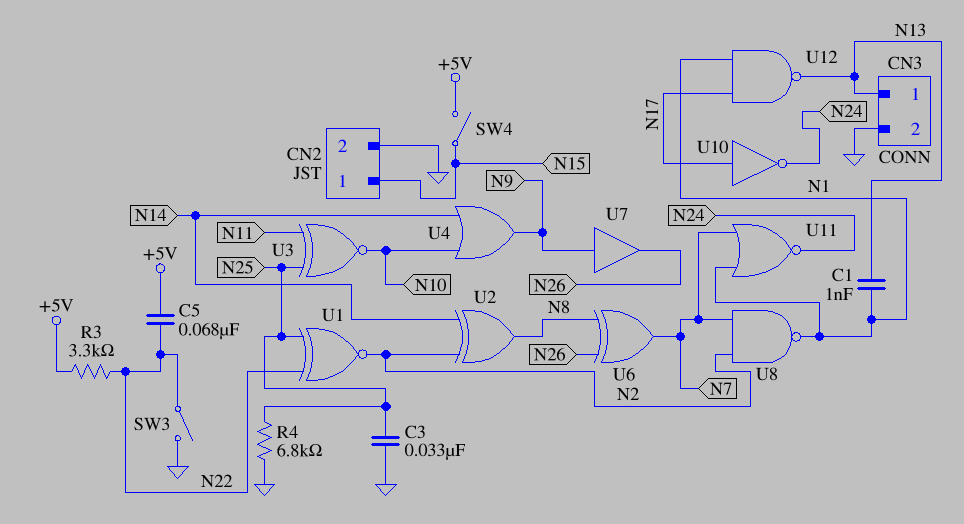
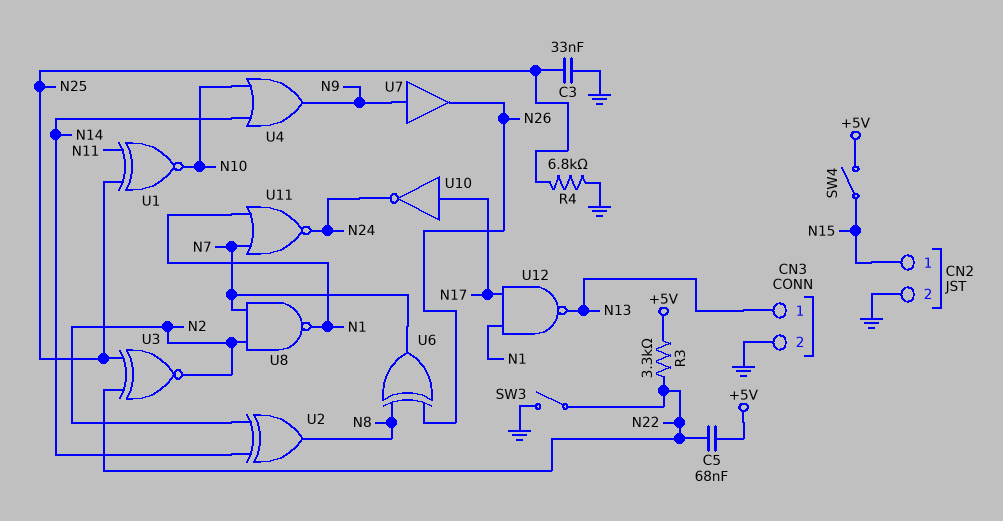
C1: 1nF (N1, N13) -> none
U1: XNOR (in N22, in N25, out N2) -> XNOR (in N11, in N25, out N10)
U3: XNOR (in N11, in N25, out N10) -> XNOR (in N22, in N25, out N2)

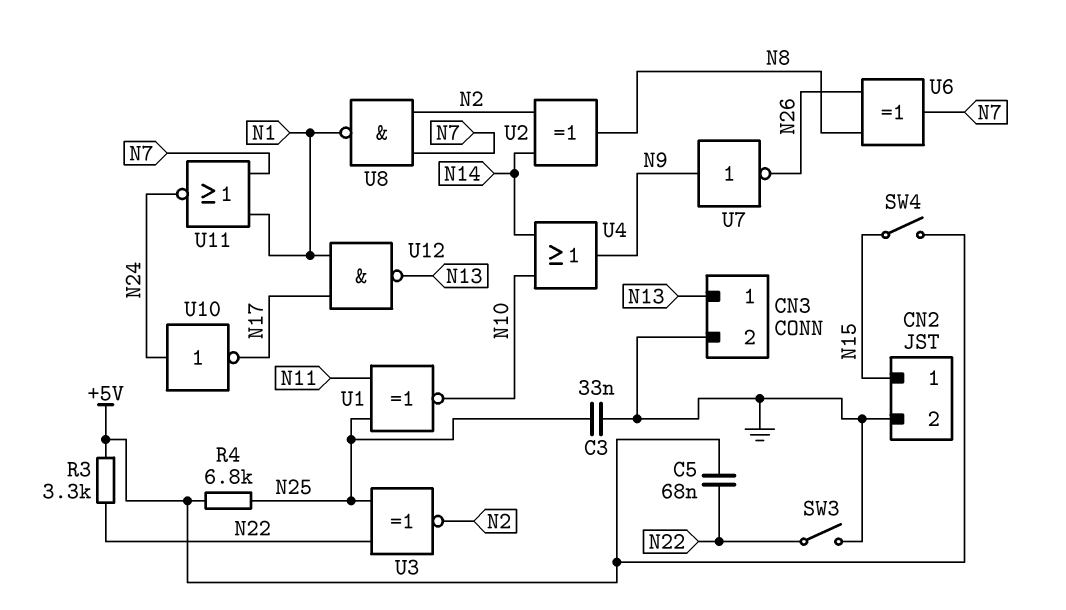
R4: 6.8k (GND, N25) -> 6.8k (+5V, N25)
U7: buffer (in N9, out N26) -> NOT (in N9, out N26)
U10: NOT (in N17, out N24) -> NOT (in N24, out N17)

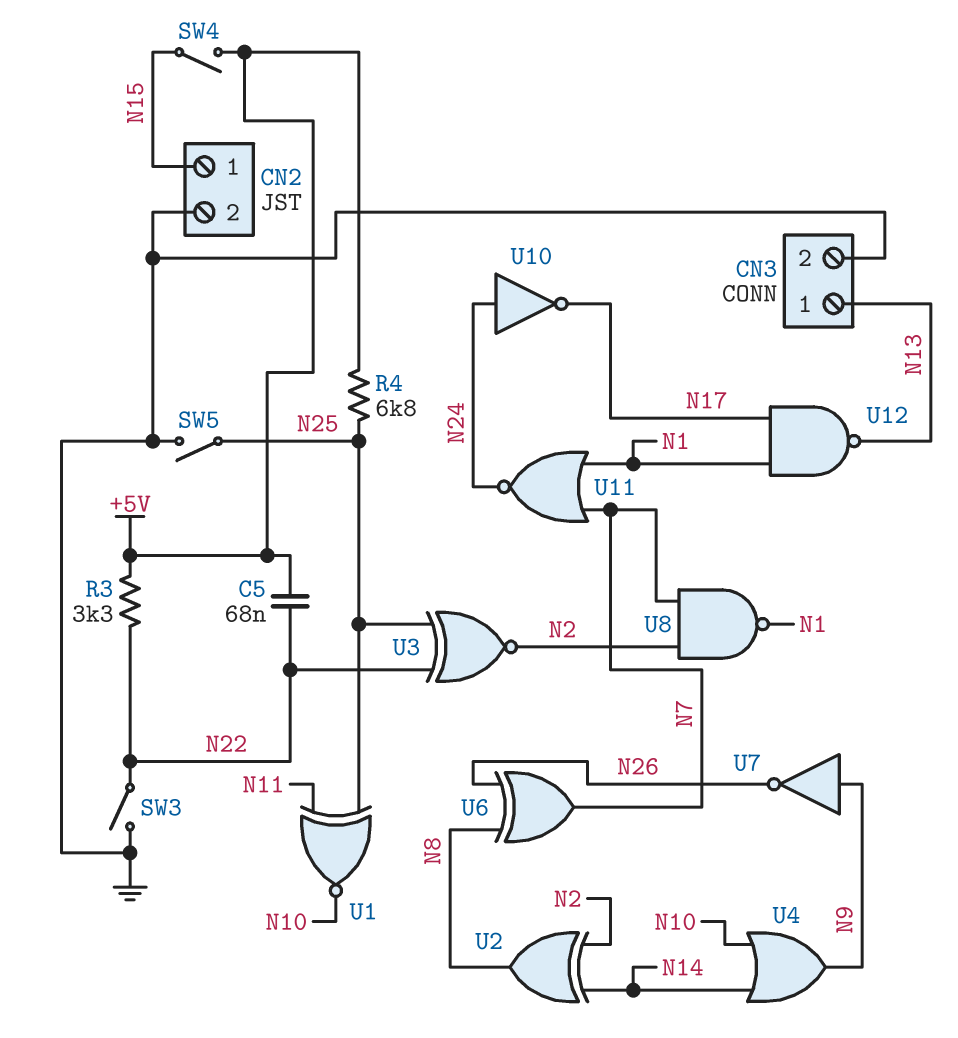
C3: 33nF (GND, N25) -> none
SW5: none -> switch (GND, N25)

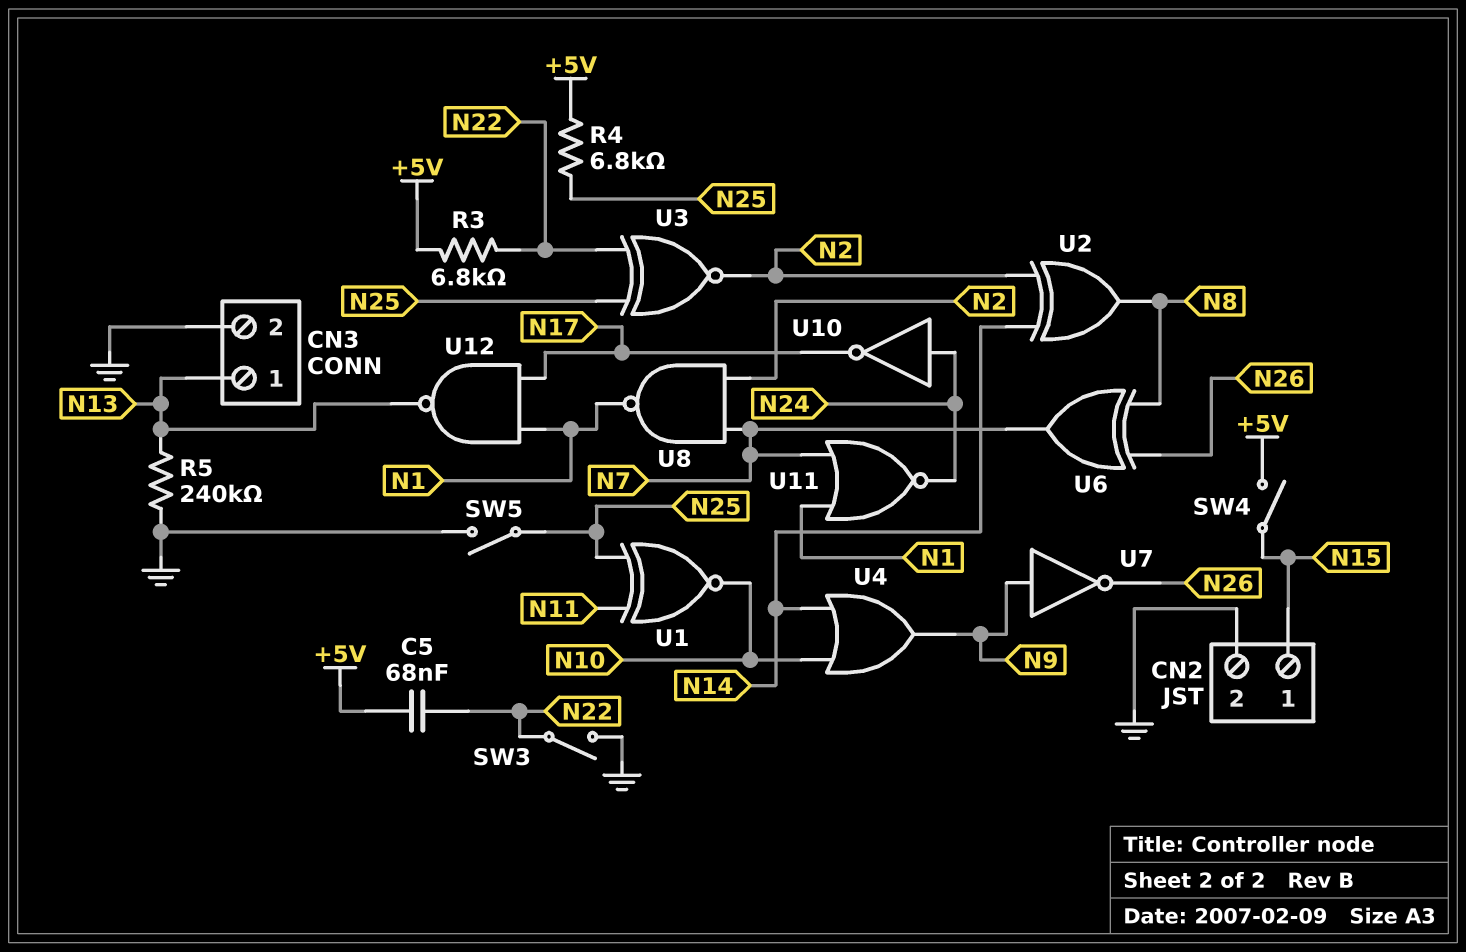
R3: 3.3k (+5V, N22) -> 6.8k (+5V, N22)
R5: none -> 240k (GND, N13)

